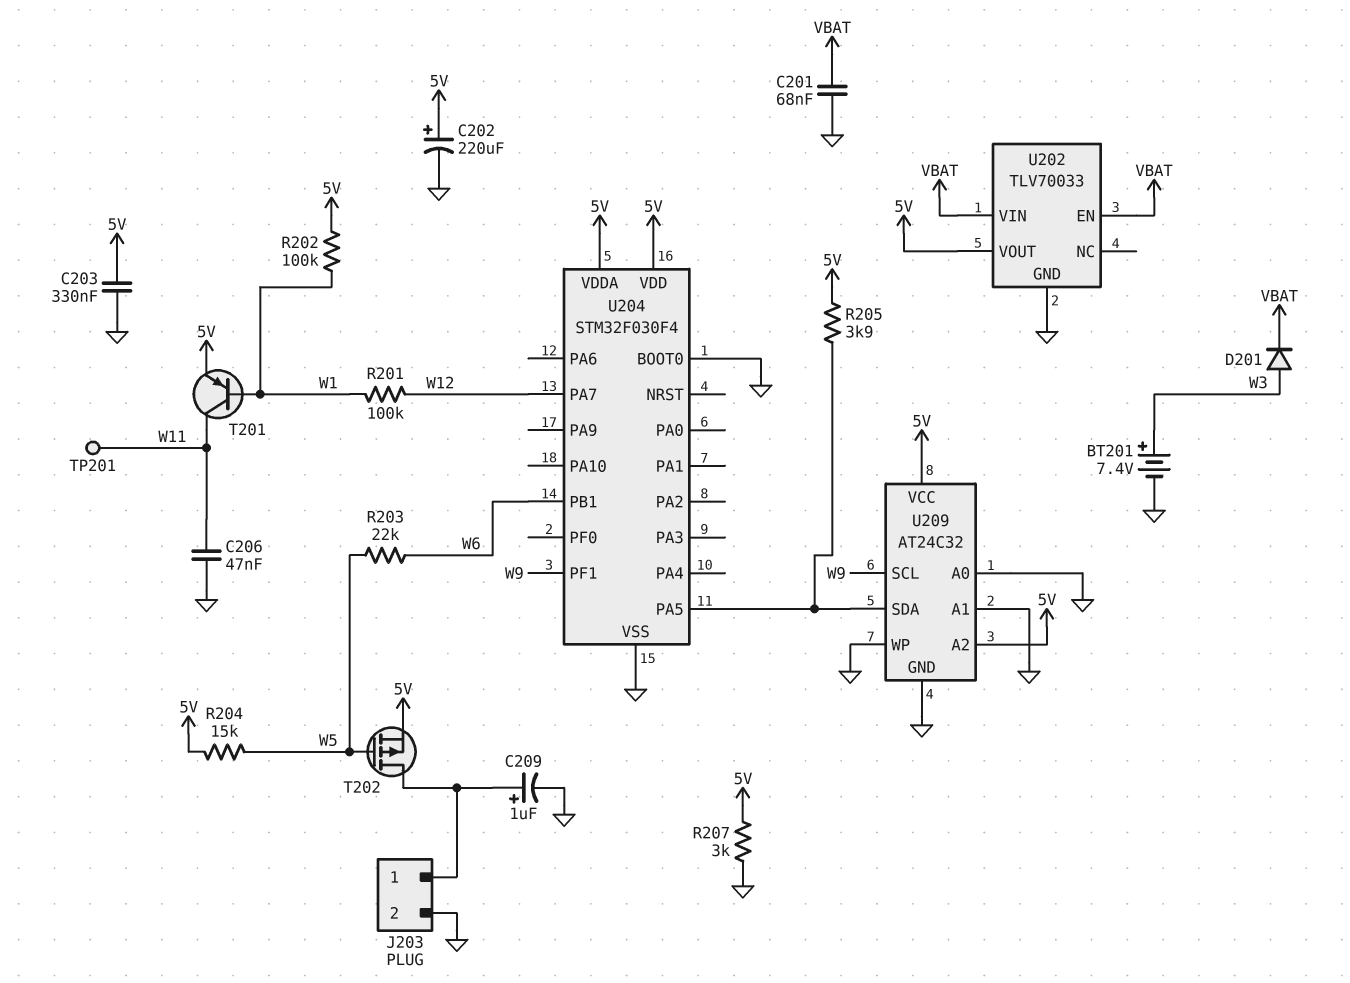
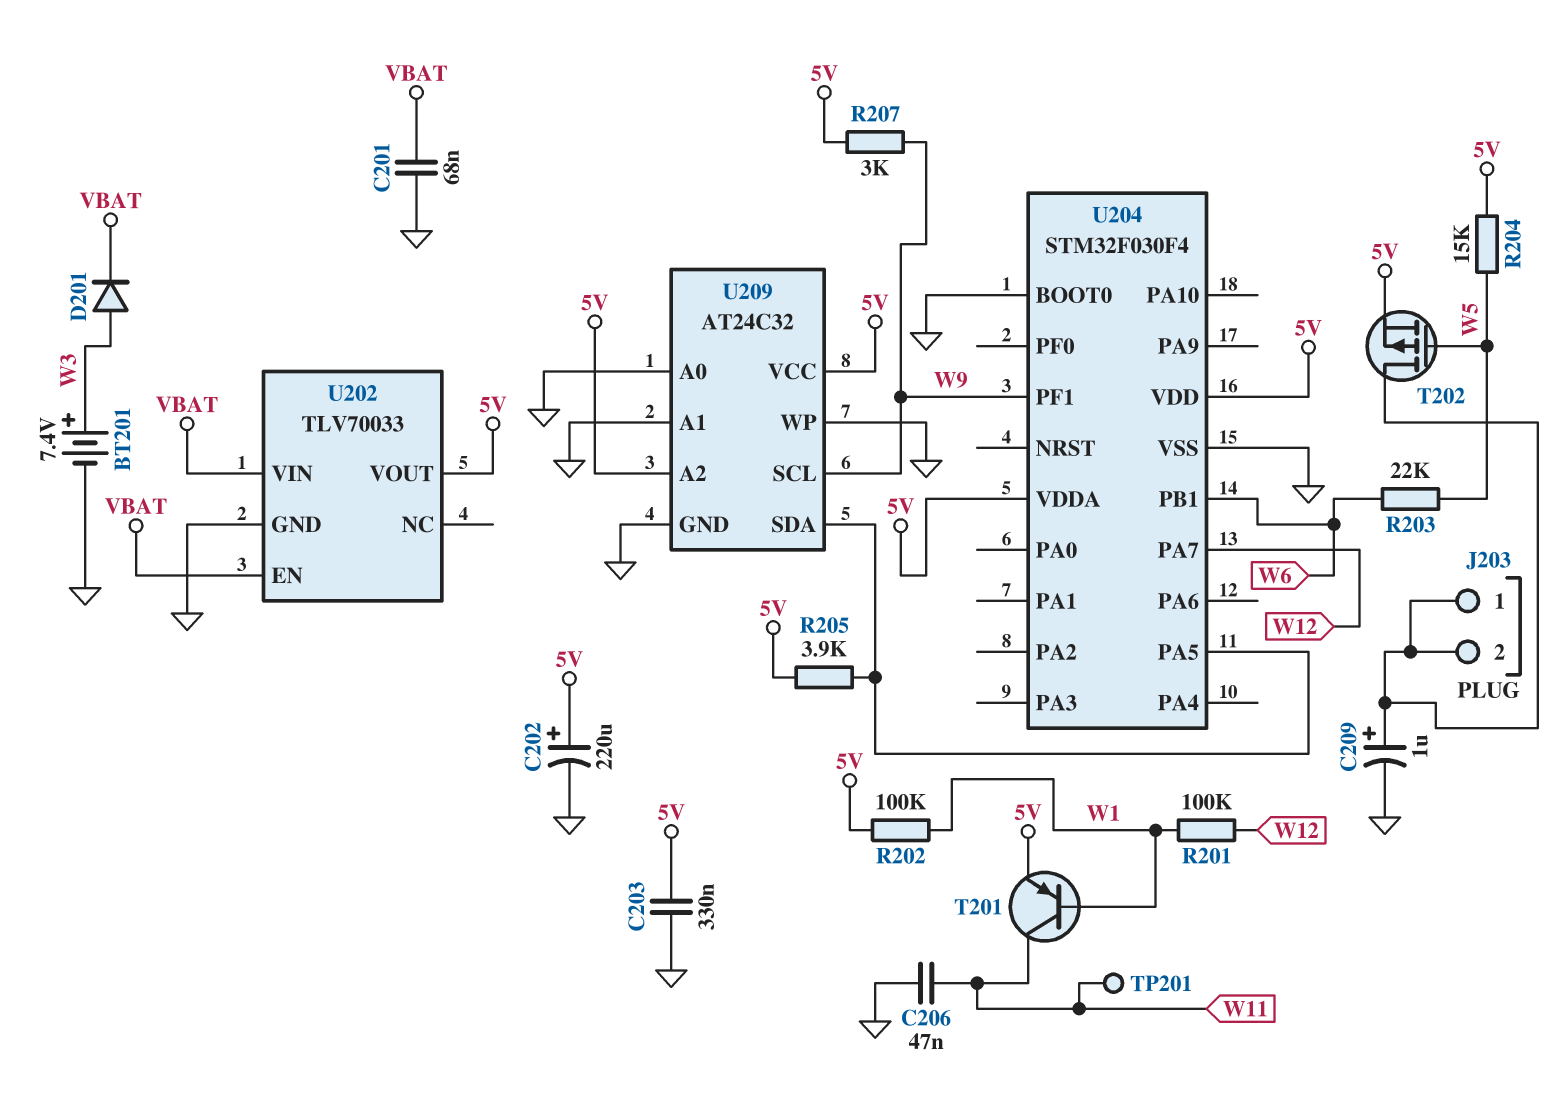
J203 pin 2: GND -> J203/1
R207: 3k (5V, GND) -> 3k (5V, W9)

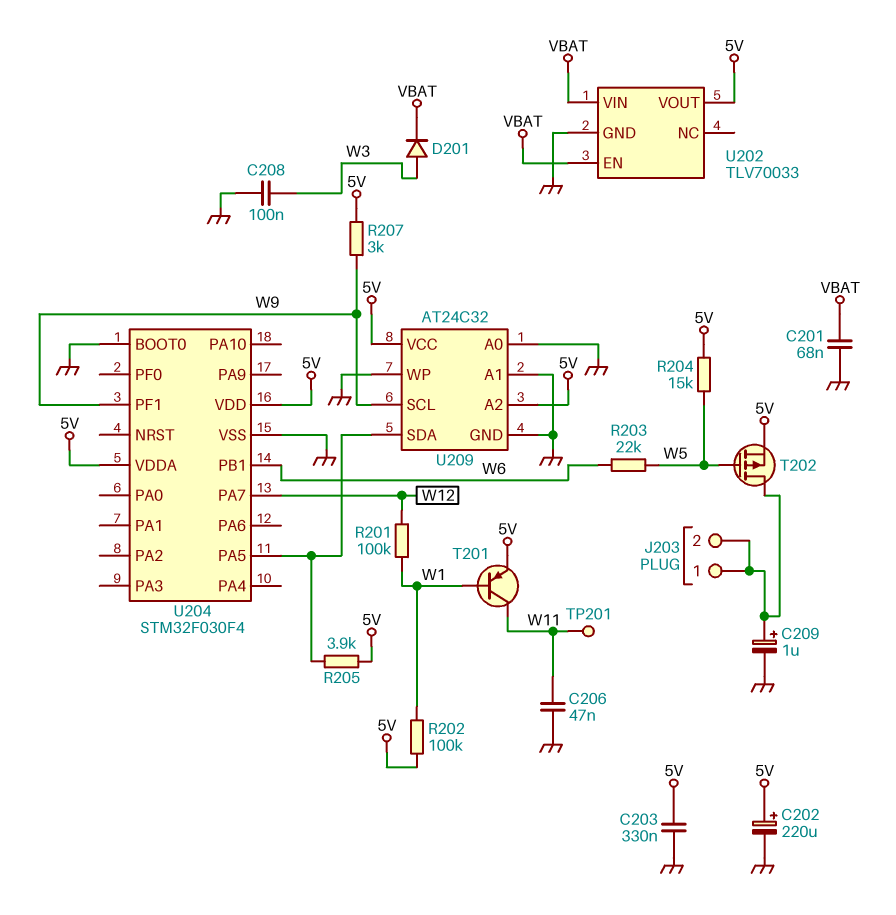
BT201: 7.4V (plus W3, minus GND) -> none
C208: none -> 100nF (GND, W3)

